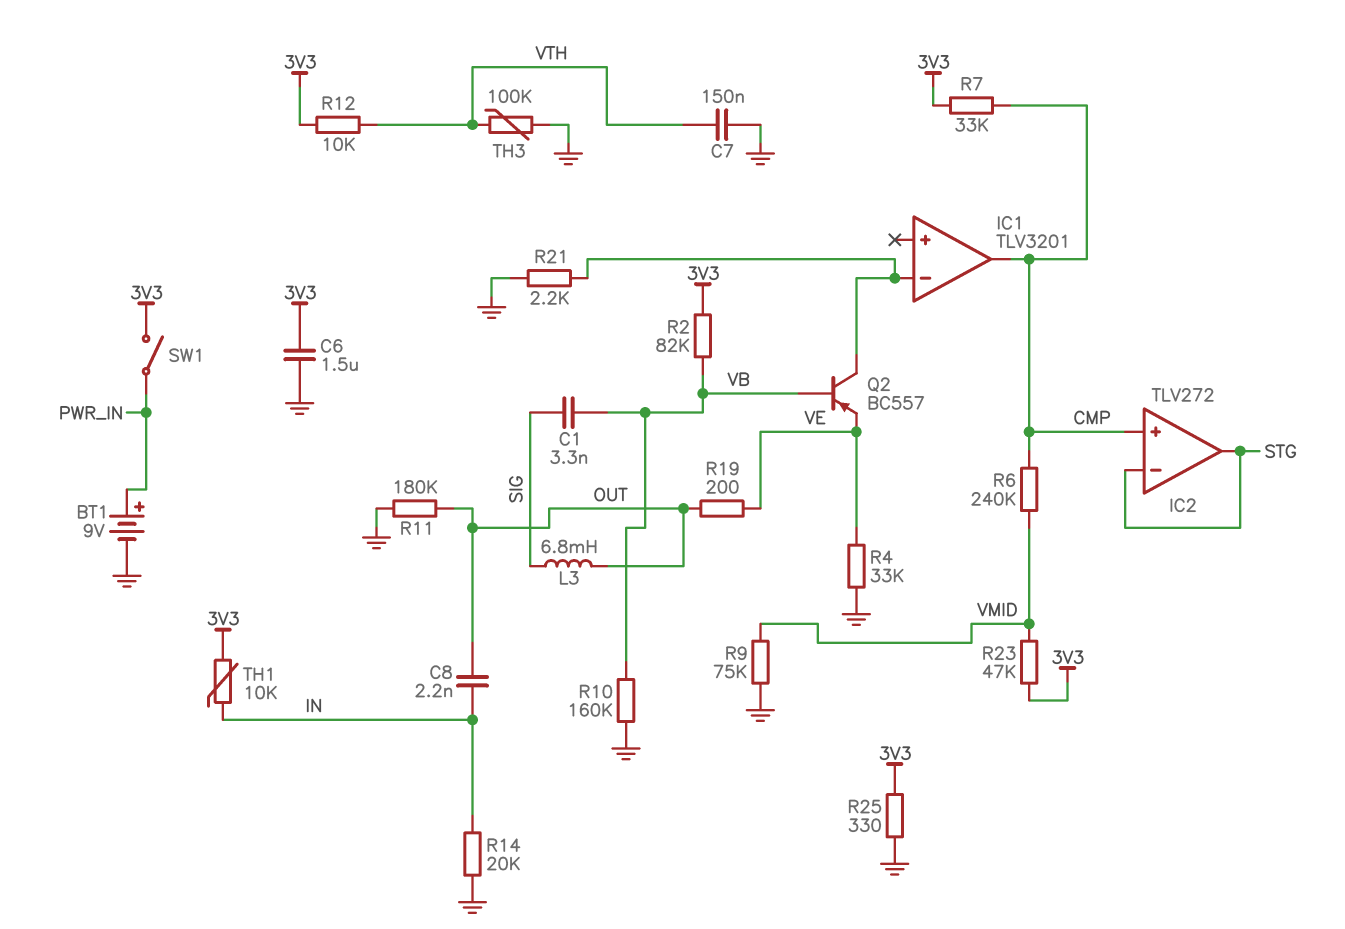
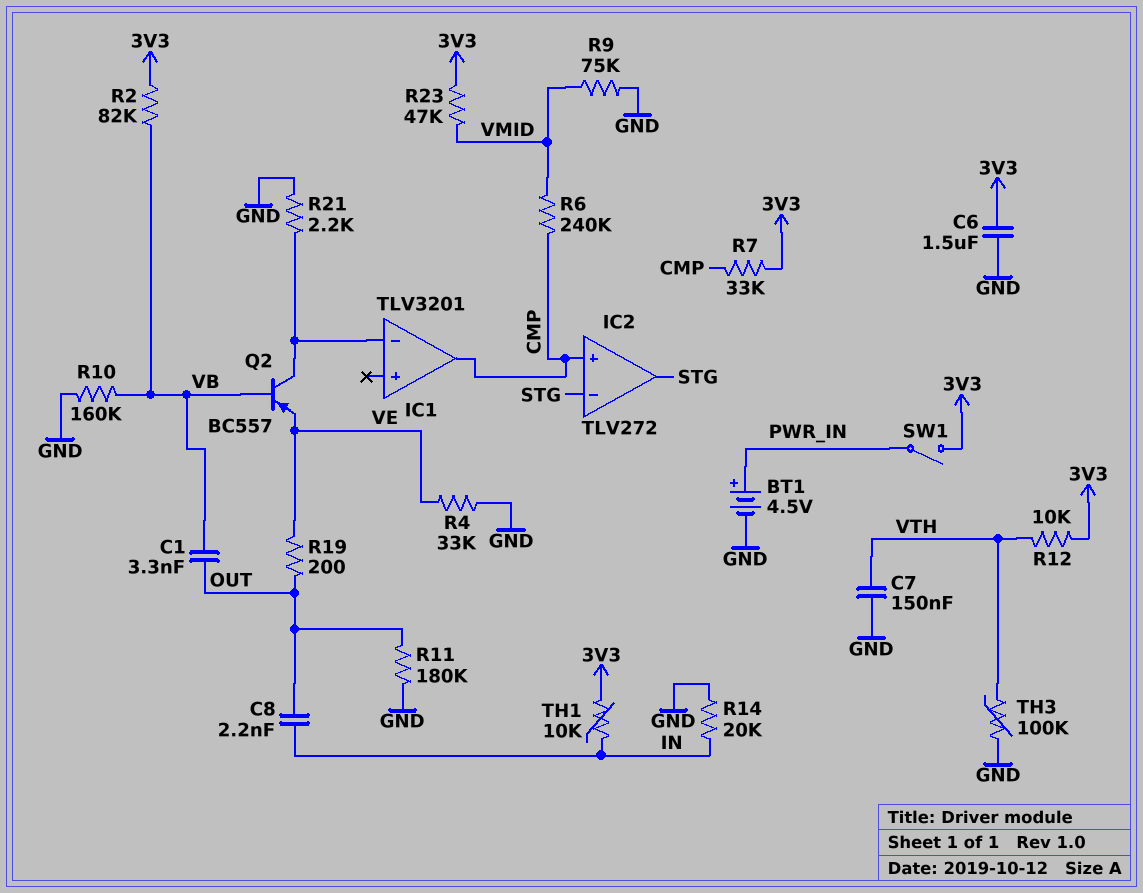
BT1: 9V (plus PWR_IN, minus GND) -> 4.5V (plus PWR_IN, minus GND)
C1: 3.3nF (SIG, VB) -> 3.3nF (OUT, VB)
L3: 6.8mH (OUT, SIG) -> none
R25: 330 (3V3, GND) -> none

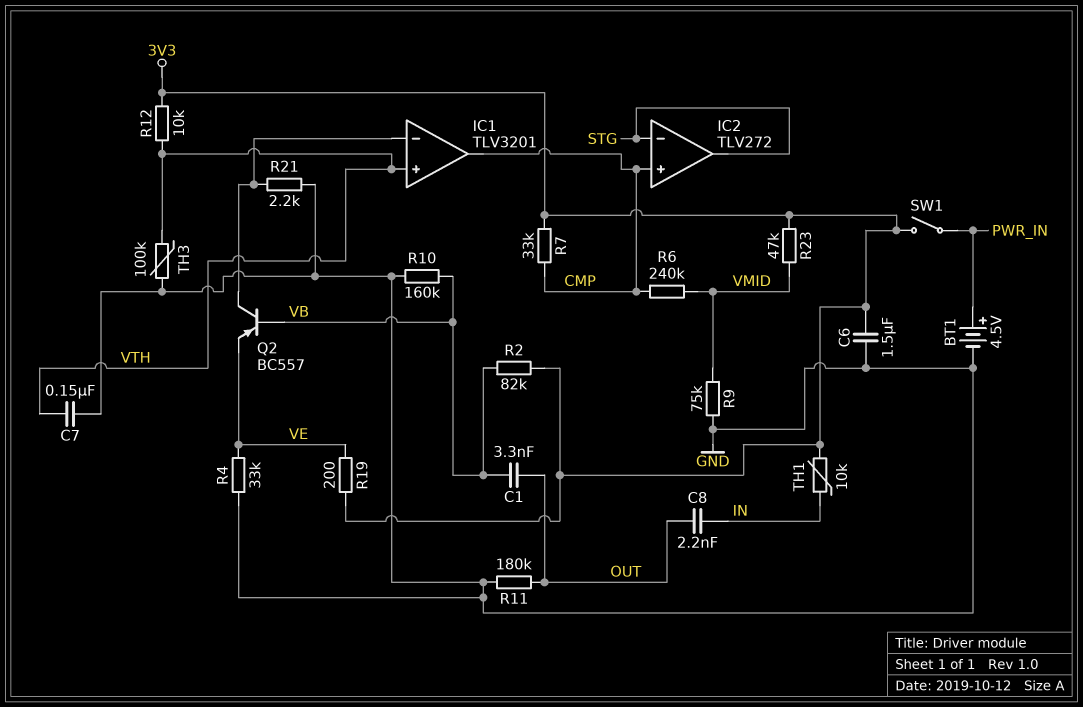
IC1 pin in+: none -> VTH
R14: 20k (GND, IN) -> none
R19: 200 (OUT, VE) -> 200 (3V3, VE)

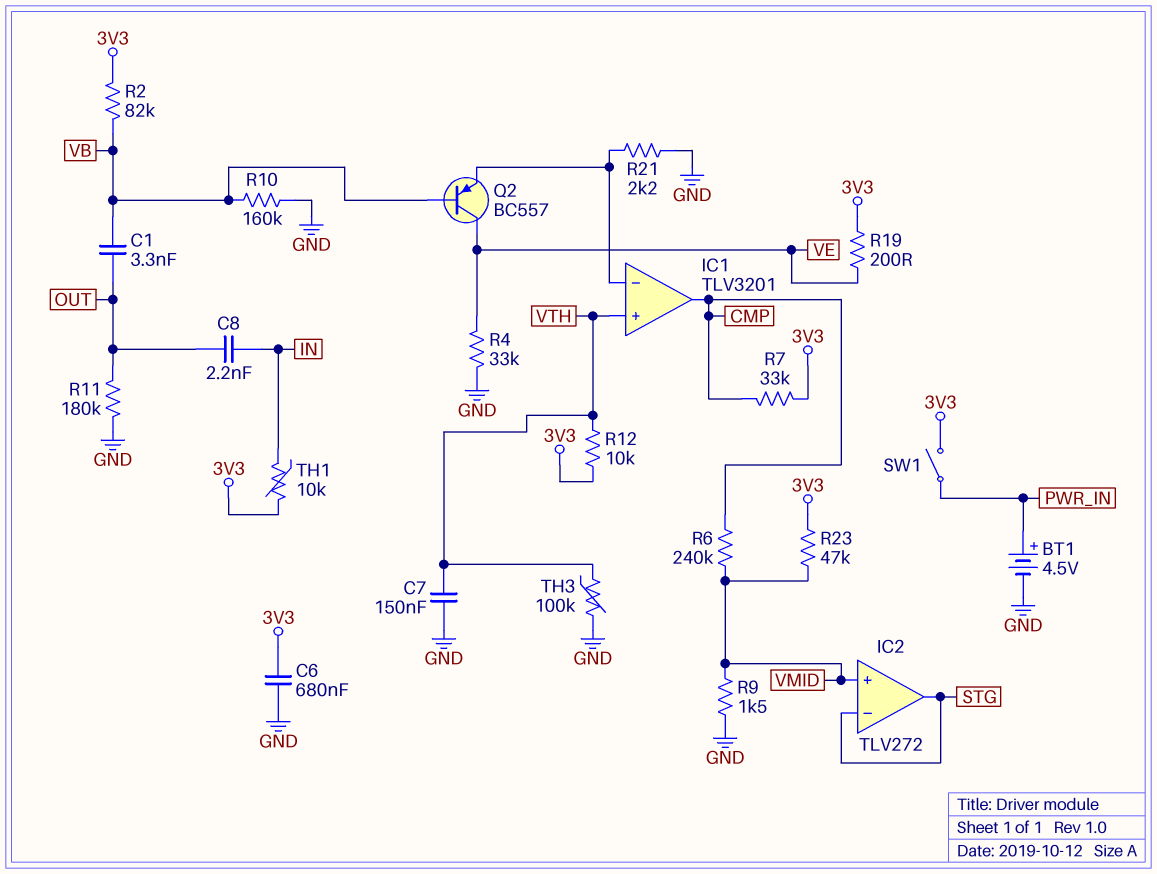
C6: 1.5uF (3V3, GND) -> 680nF (3V3, GND)
IC2 pin in+: CMP -> VMID
Q2: PNP BC557 (B VB, C IC1/in-, E VE) -> PNP BC557 (B VB, C VE, E IC1/in-)
R9: 75k (GND, VMID) -> 1.5k (GND, VMID)

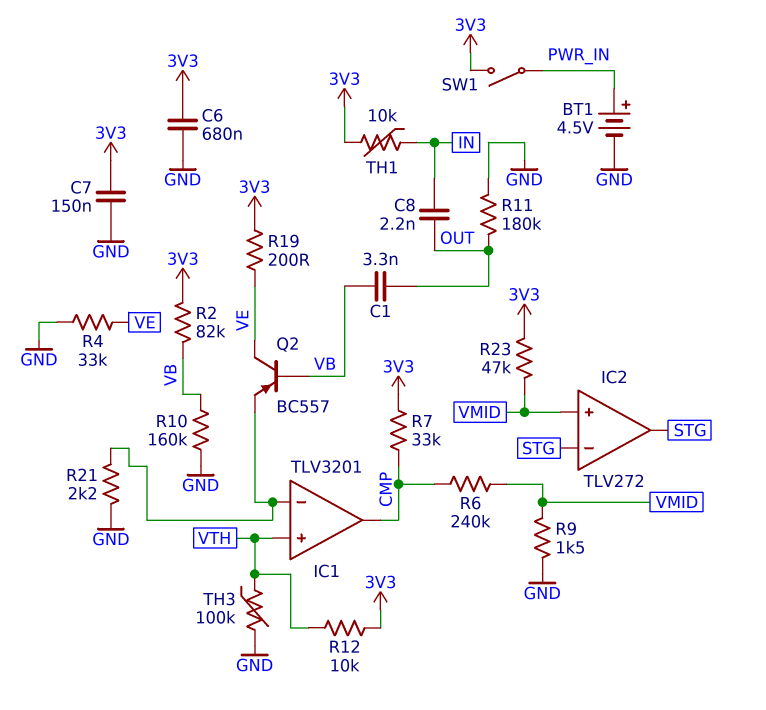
C7: 150nF (GND, VTH) -> 150nF (3V3, GND)

